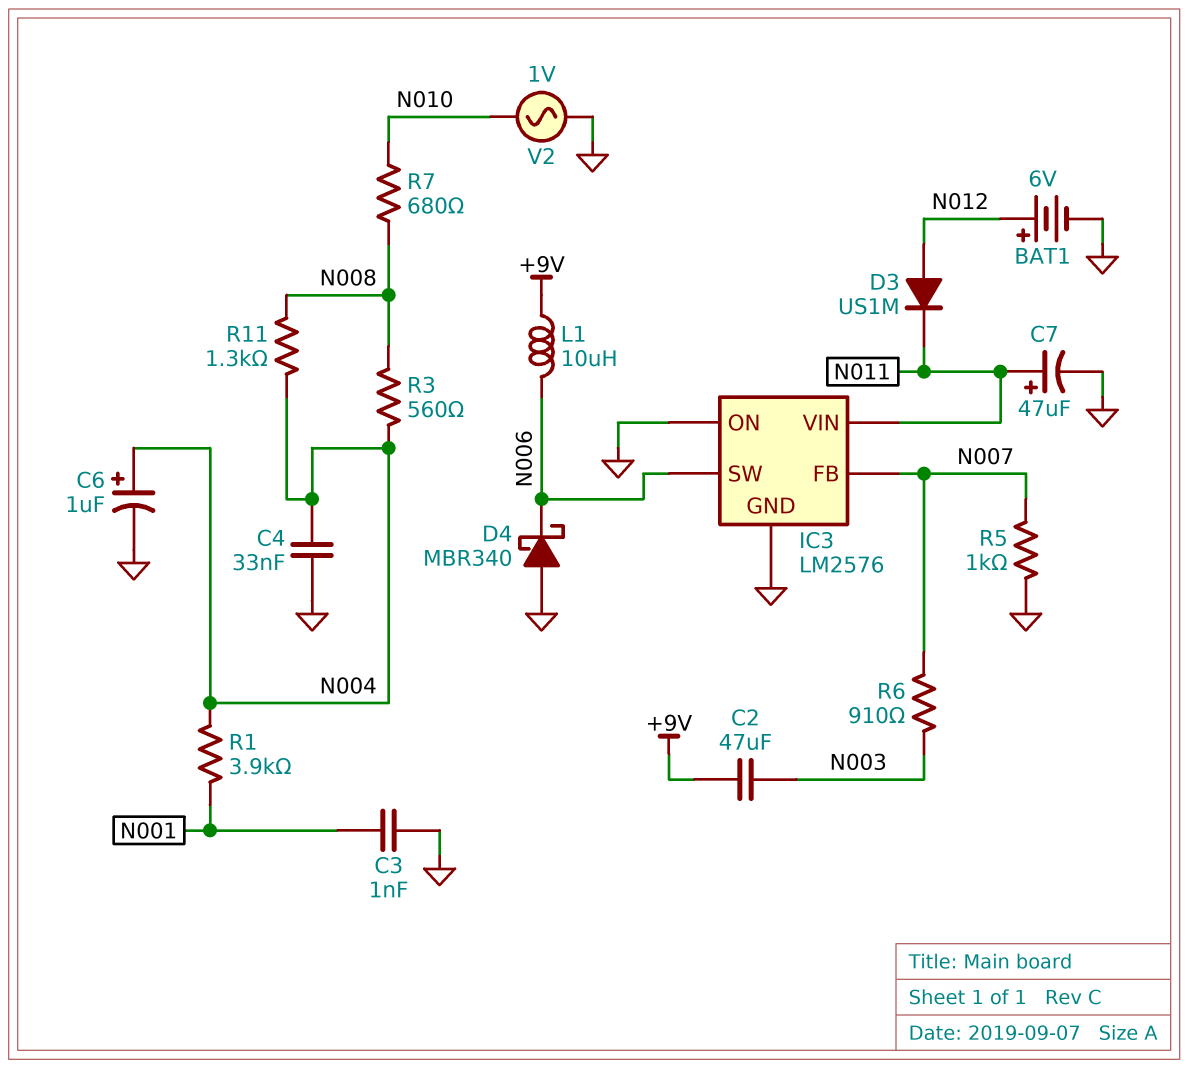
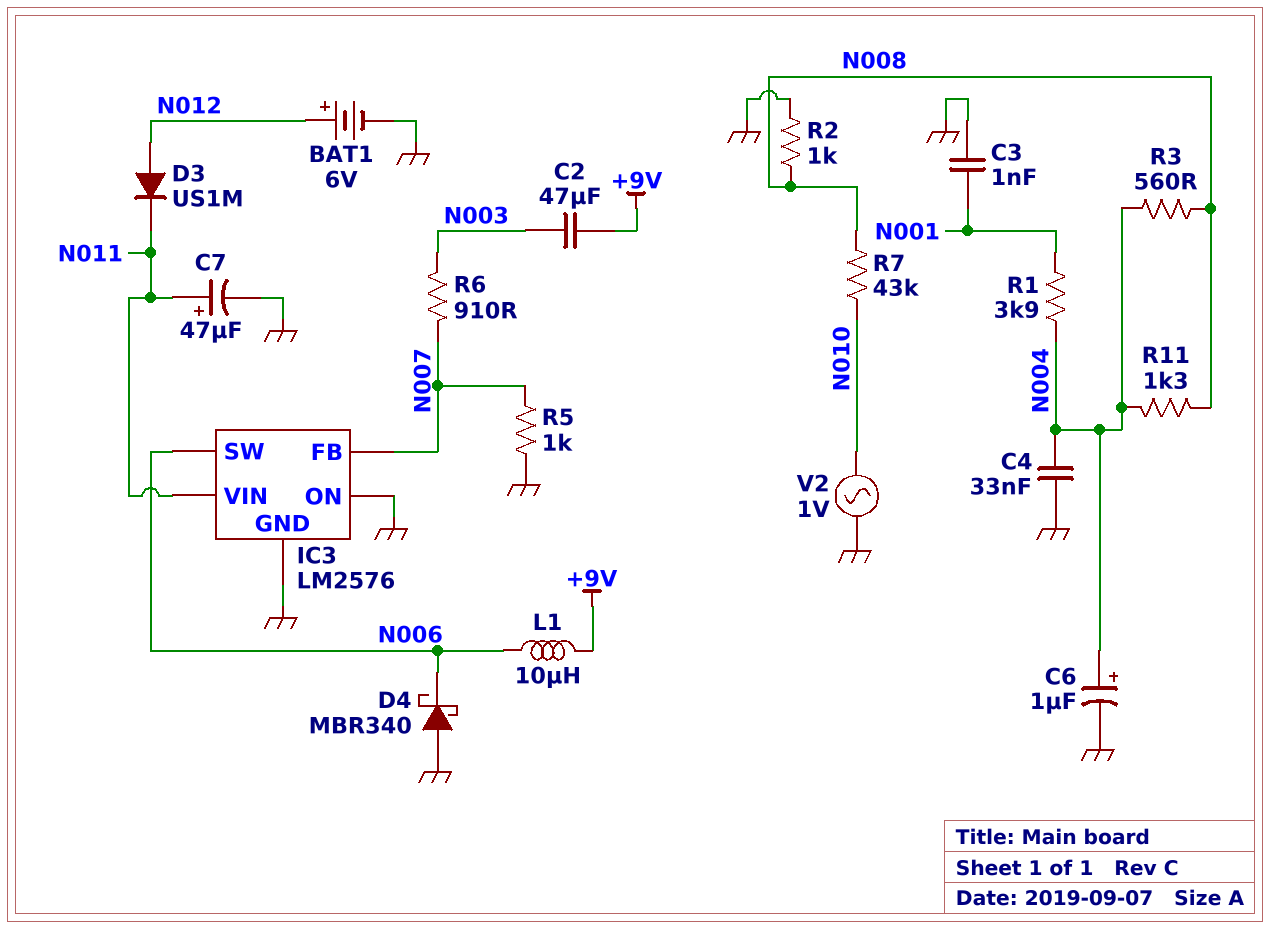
R2: none -> 1k (GND, N008)
R7: 680 (N008, N010) -> 43k (N008, N010)

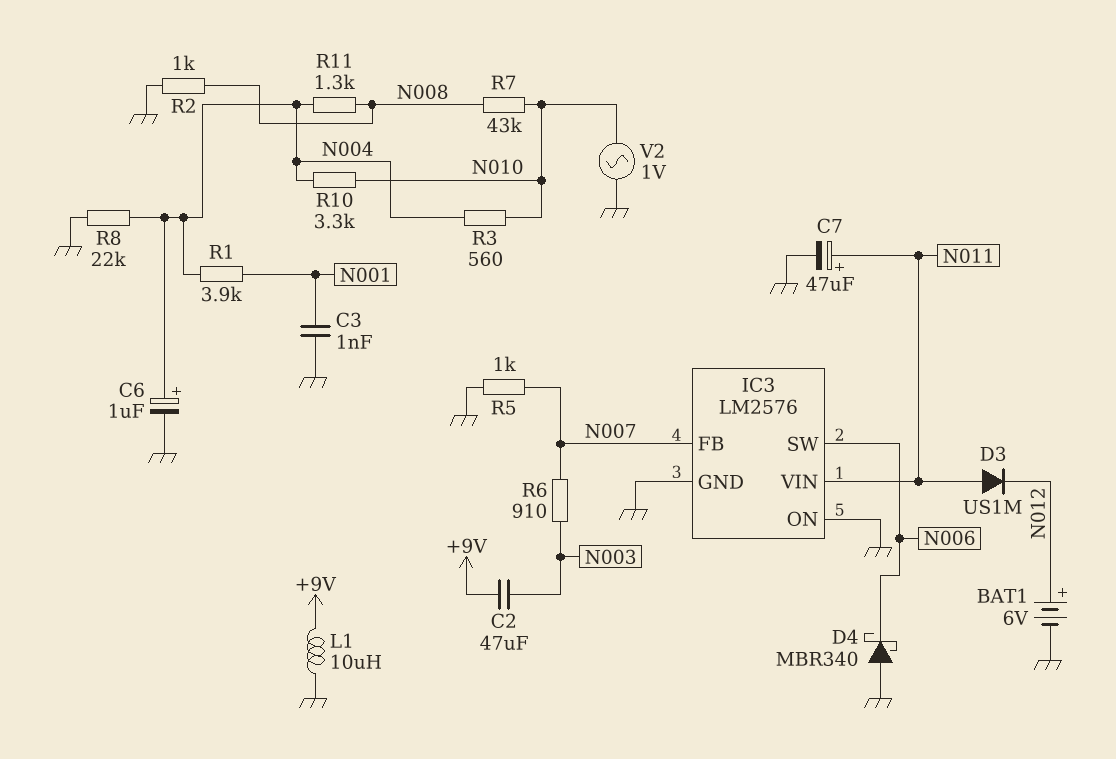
C4: 33nF (GND, N004) -> none
D3: diode US1M (A N012, K N011) -> diode US1M (A N011, K N012)
L1: 10uH (+9V, N006) -> 10uH (+9V, GND)
R3: 560 (N004, N008) -> 560 (N004, N010)
R8: none -> 22k (GND, N004)
R10: none -> 3.3k (N004, N010)

